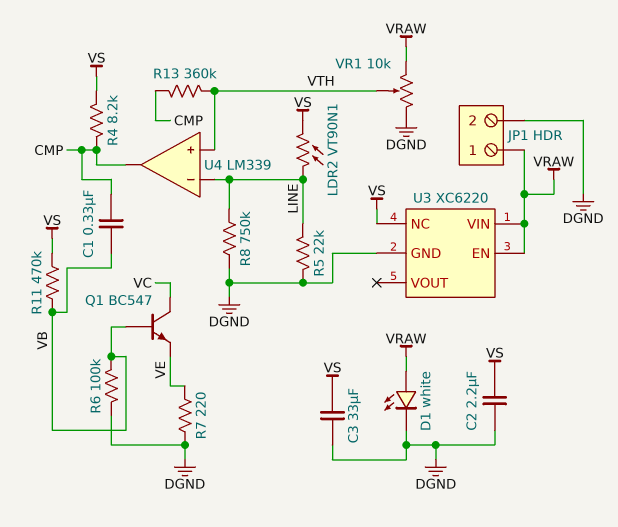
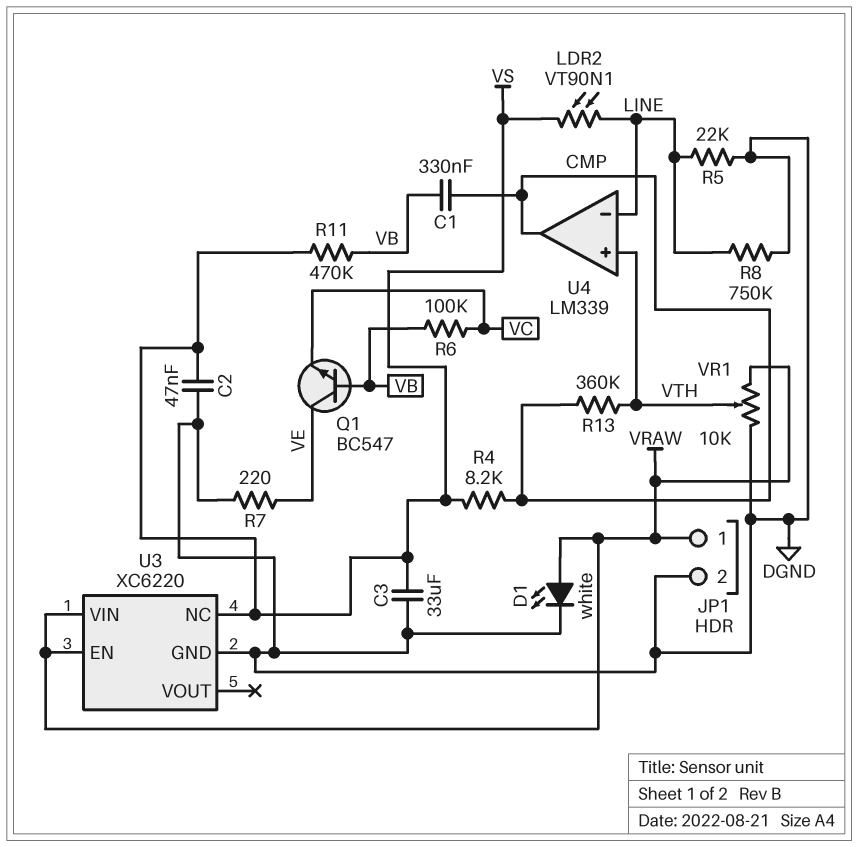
C2: 2.2uF (DGND, VS) -> 47nF (DGND, VS)
Q1: NPN BC547 (B VB, C VC, E VE) -> NPN BC547 (B VB, C VE, E VC)
R6: 100k (DGND, VB) -> 100k (VB, VC)

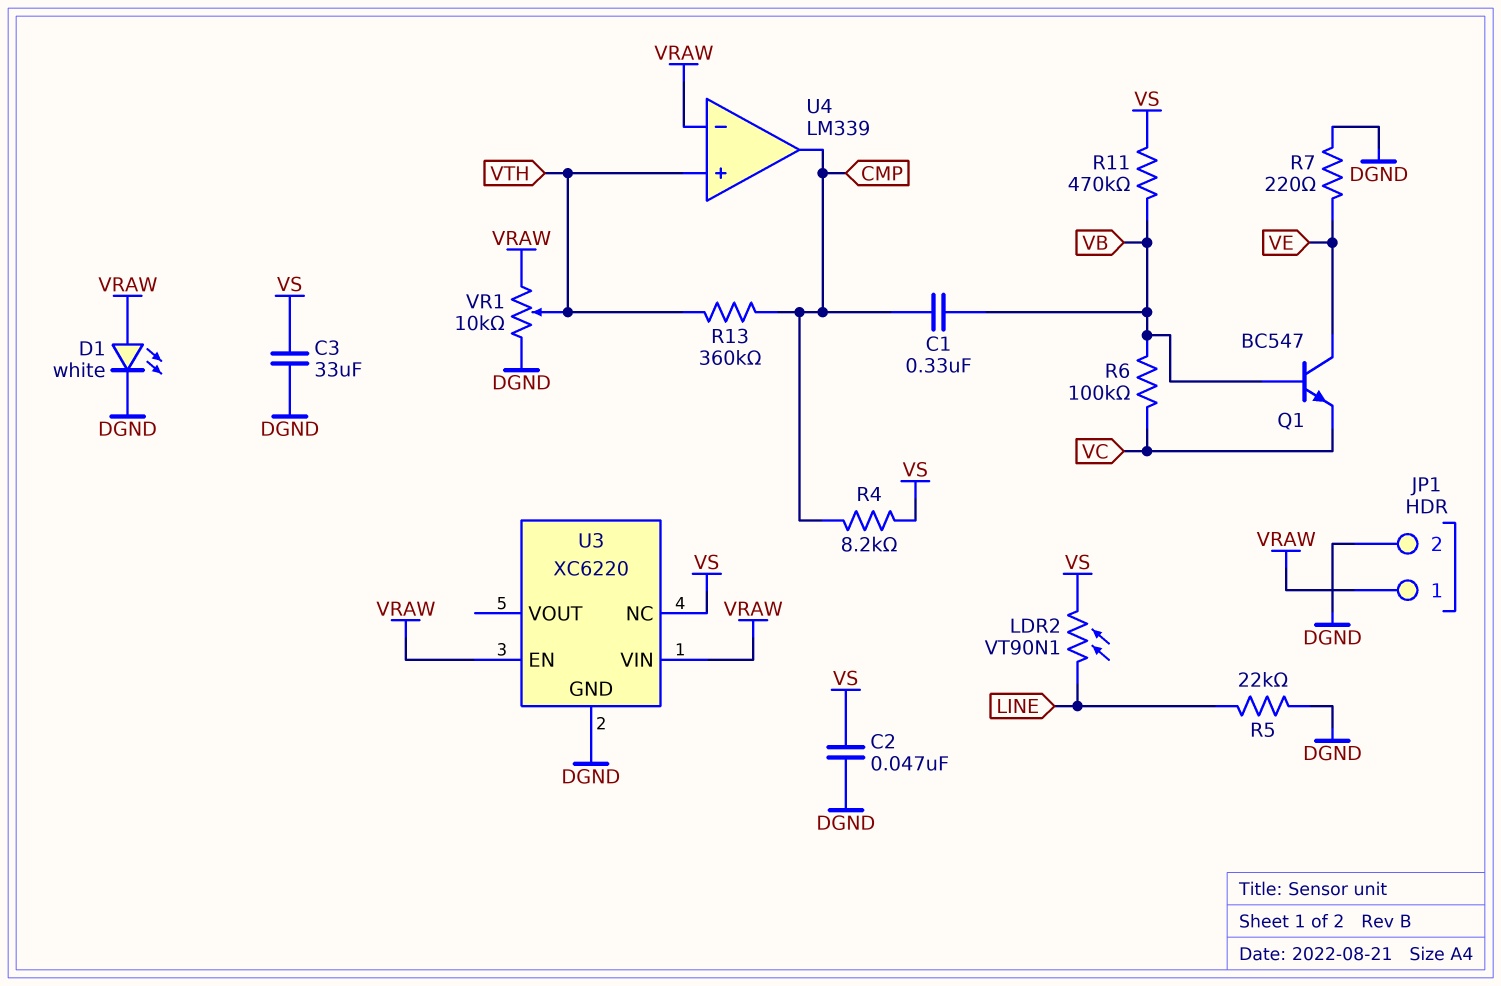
R8: 750k (DGND, LINE) -> none
U4 pin in-: LINE -> VRAW

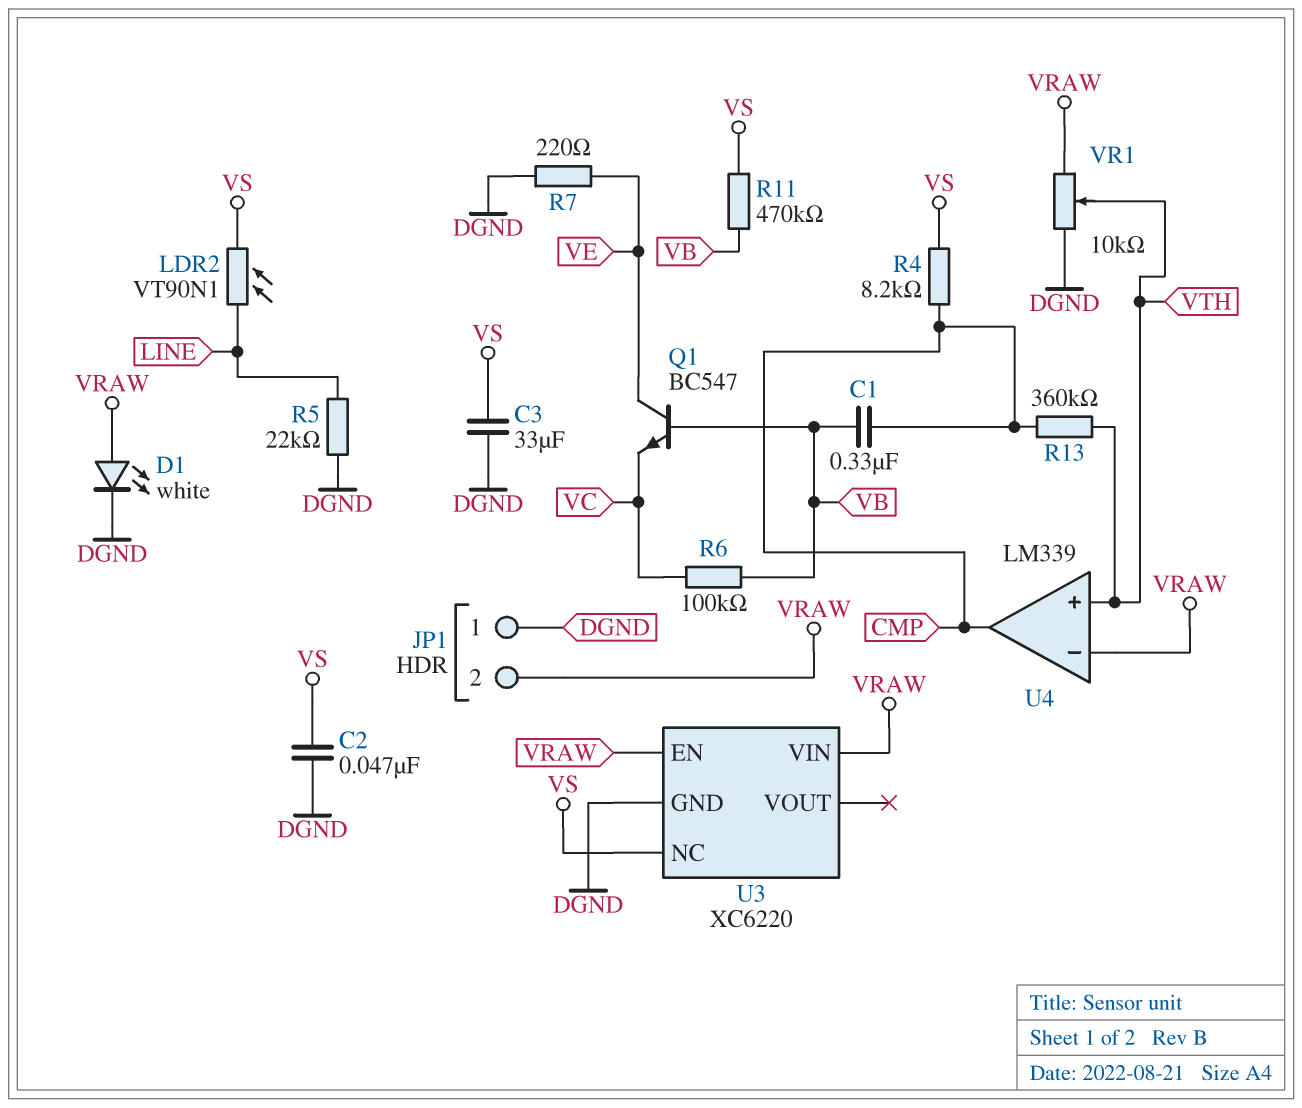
JP1 pin 1: VRAW -> DGND
JP1 pin 2: DGND -> VRAW

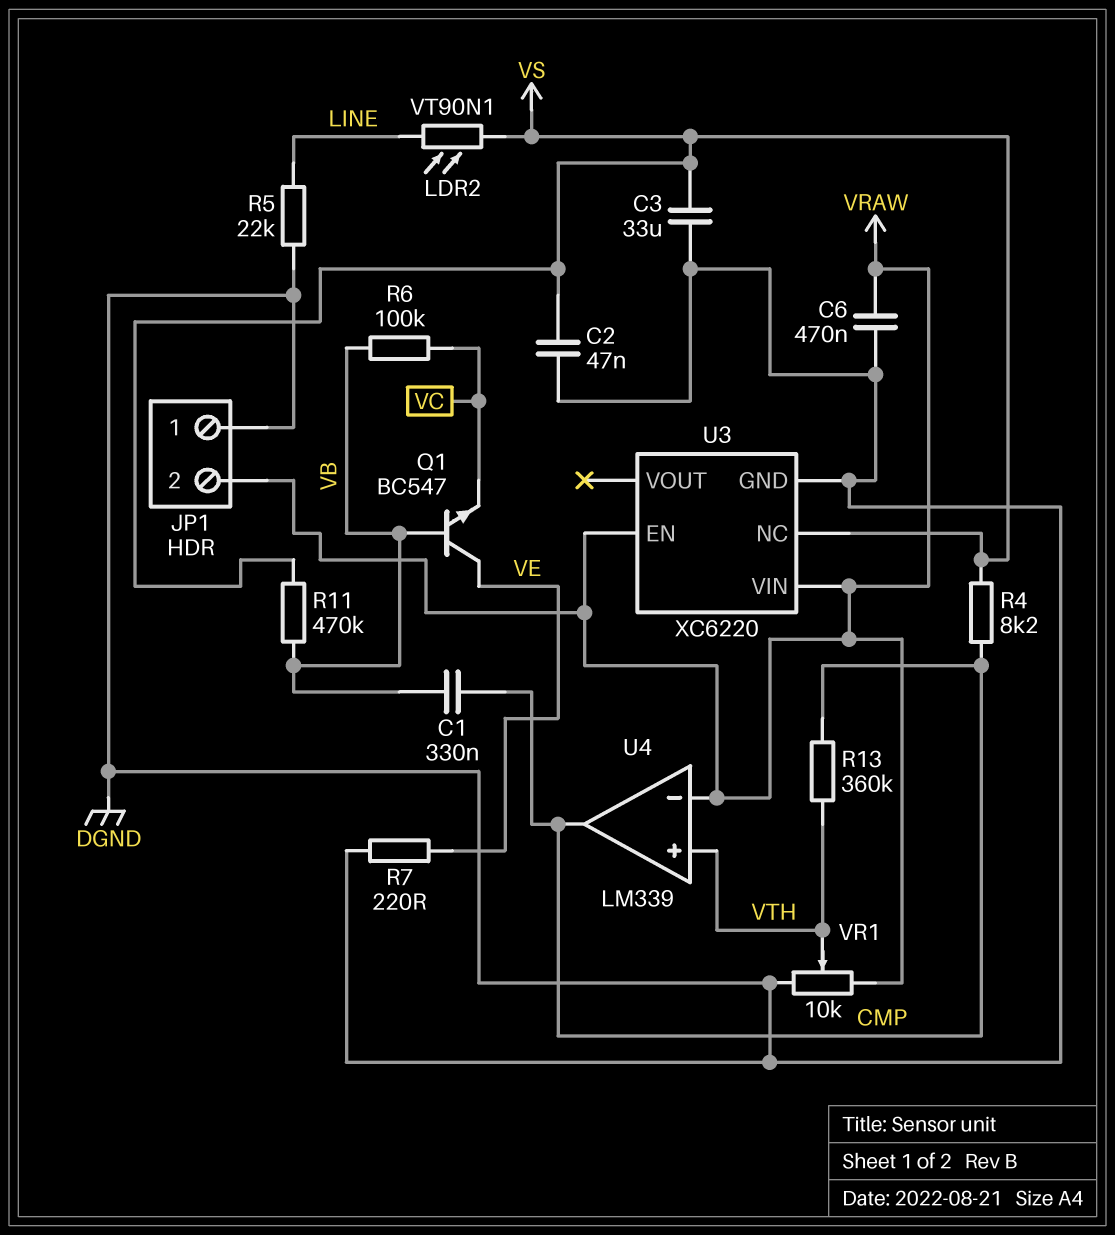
C6: none -> 470nF (DGND, VRAW)
D1: LED white (A VRAW, K DGND) -> none

